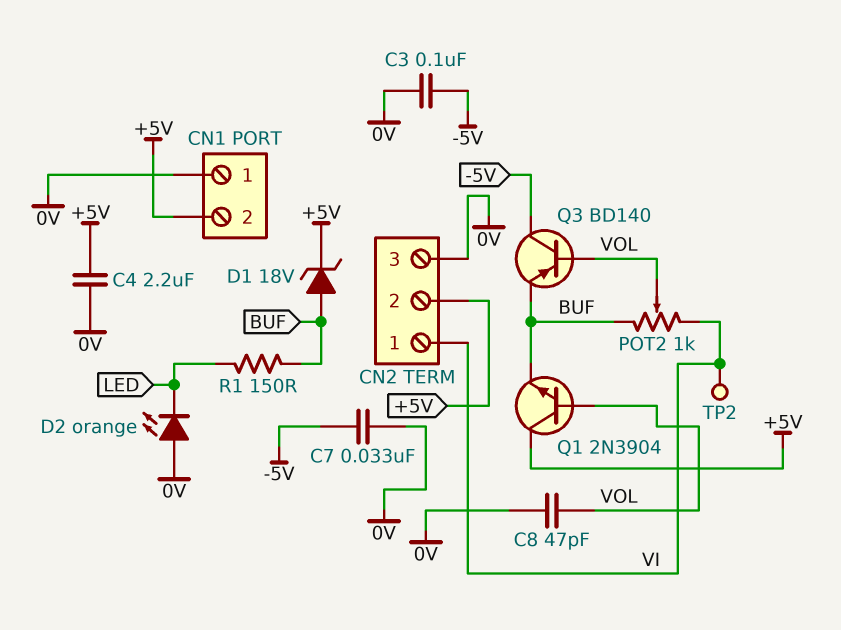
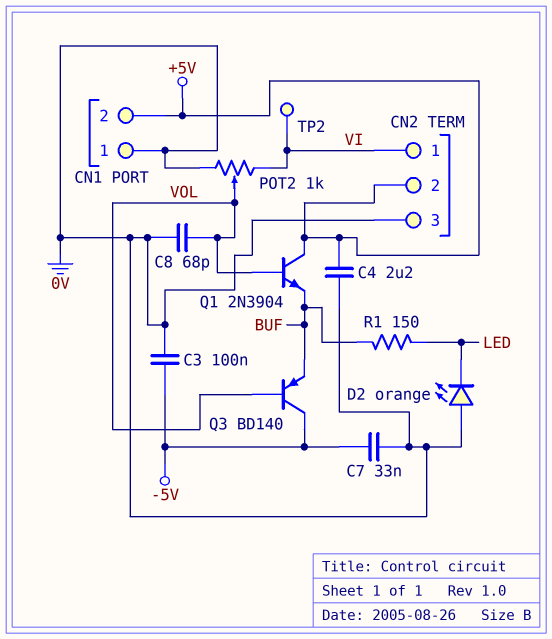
C8: 47pF (0V, VOL) -> 68pF (0V, VOL)
D1: zener 18V (A BUF, K +5V) -> none
POT2: 1k (BUF, VI, wiper VOL) -> 1k (0V, VI, wiper VOL)

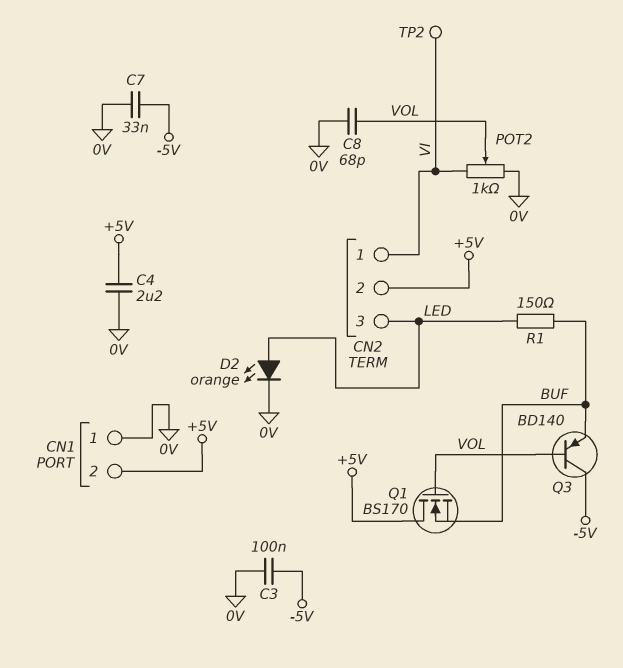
CN2 pin 3: 0V -> LED
D2: LED orange (A 0V, K LED) -> LED orange (A LED, K 0V)
Q1: NPN 2N3904 (B VOL, C +5V, E BUF) -> NMOS BS170 (G VOL, D +5V, S BUF)

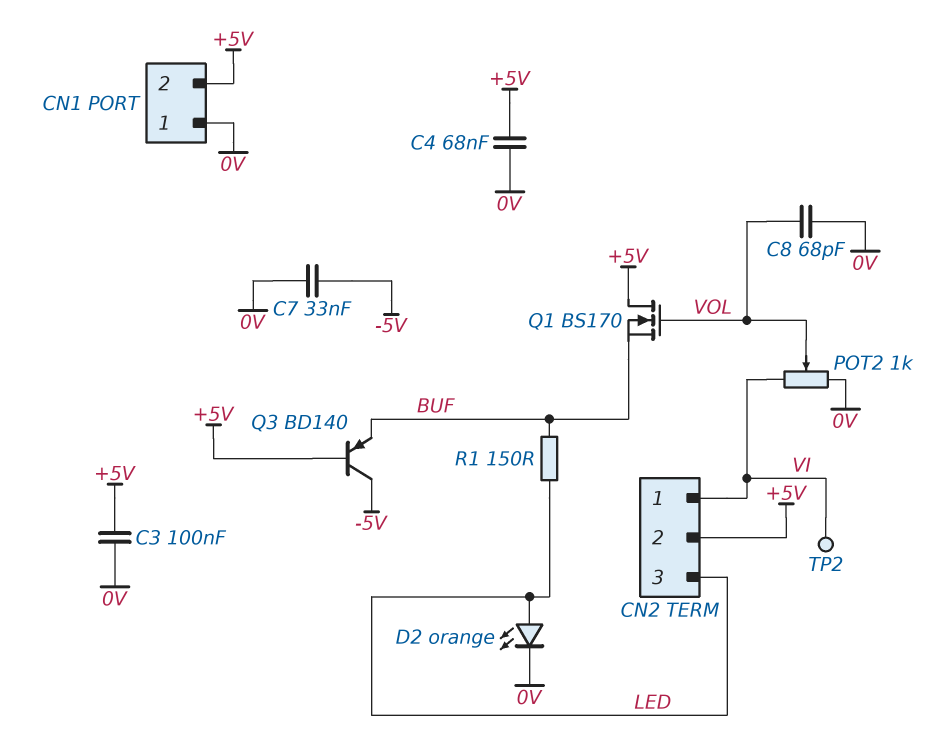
C3: 100nF (-5V, 0V) -> 100nF (+5V, 0V)
C4: 2.2uF (+5V, 0V) -> 68nF (+5V, 0V)
Q3: PNP BD140 (B VOL, C -5V, E BUF) -> PNP BD140 (B +5V, C -5V, E BUF)

